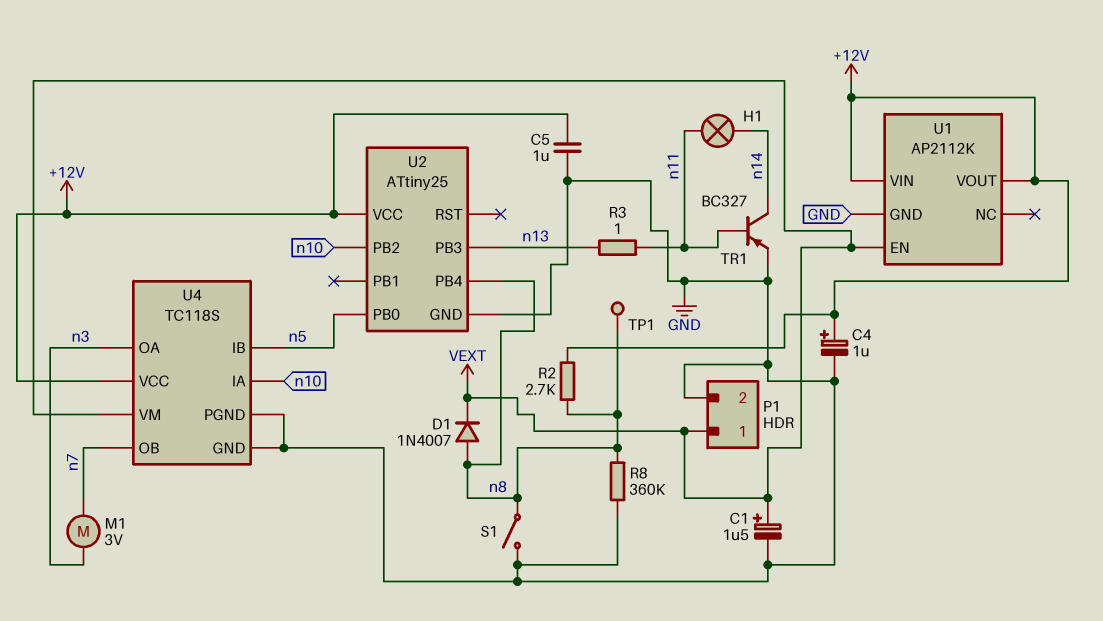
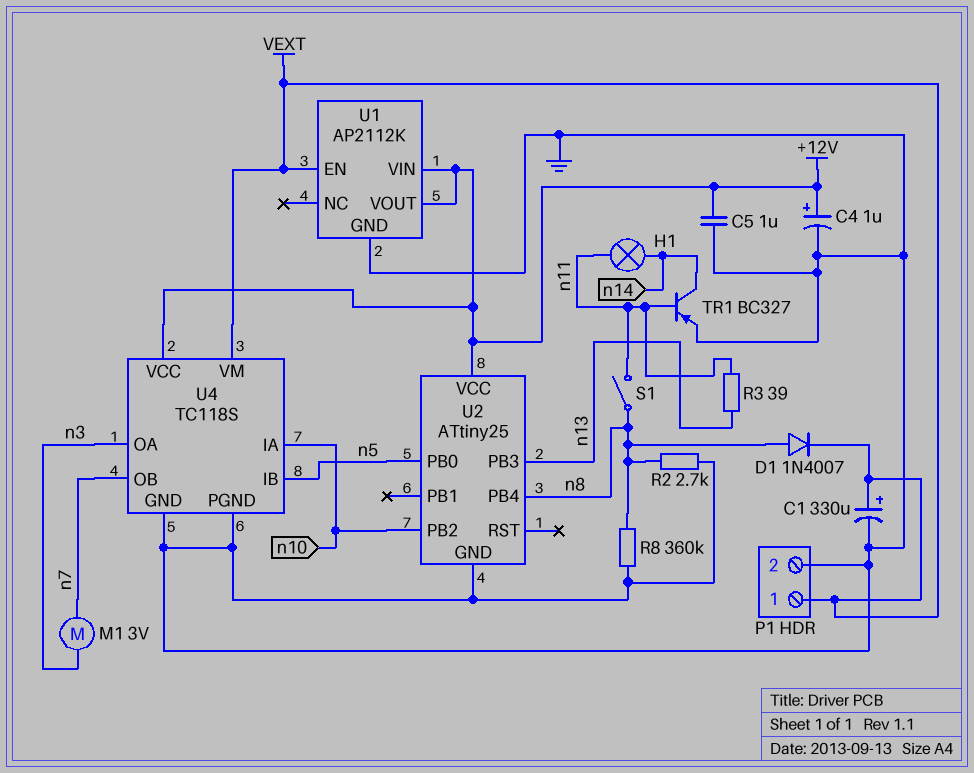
C1: 1.5uF (plus VEXT, minus GND) -> 330uF (plus VEXT, minus GND)
R2: 2.7k (+12V, n8) -> 2.7k (GND, n8)
R3: 1 (n11, n13) -> 39 (n11, n13)
S1: switch (GND, n8) -> switch (n8, n11)
TP1: test point (n8) -> none

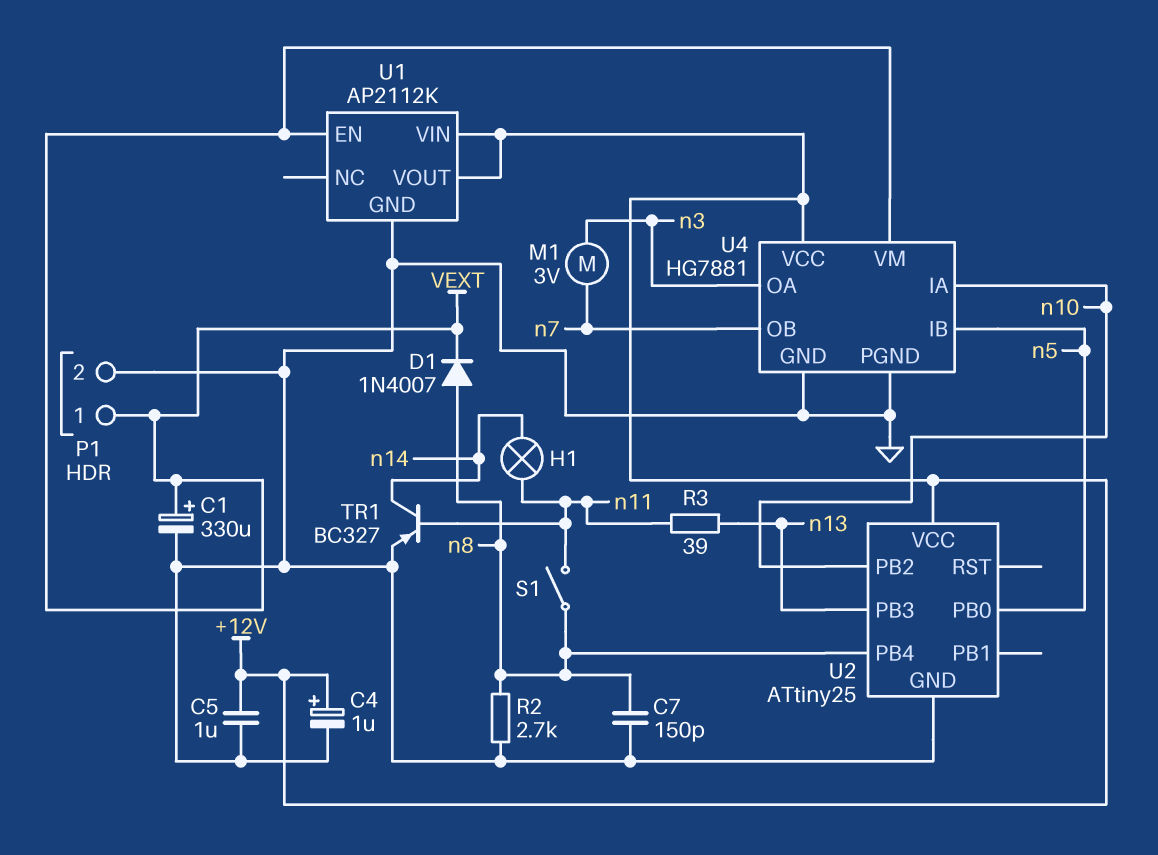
C7: none -> 150pF (GND, n8)
R8: 360k (GND, n8) -> none
U4: TC118S -> HG7881

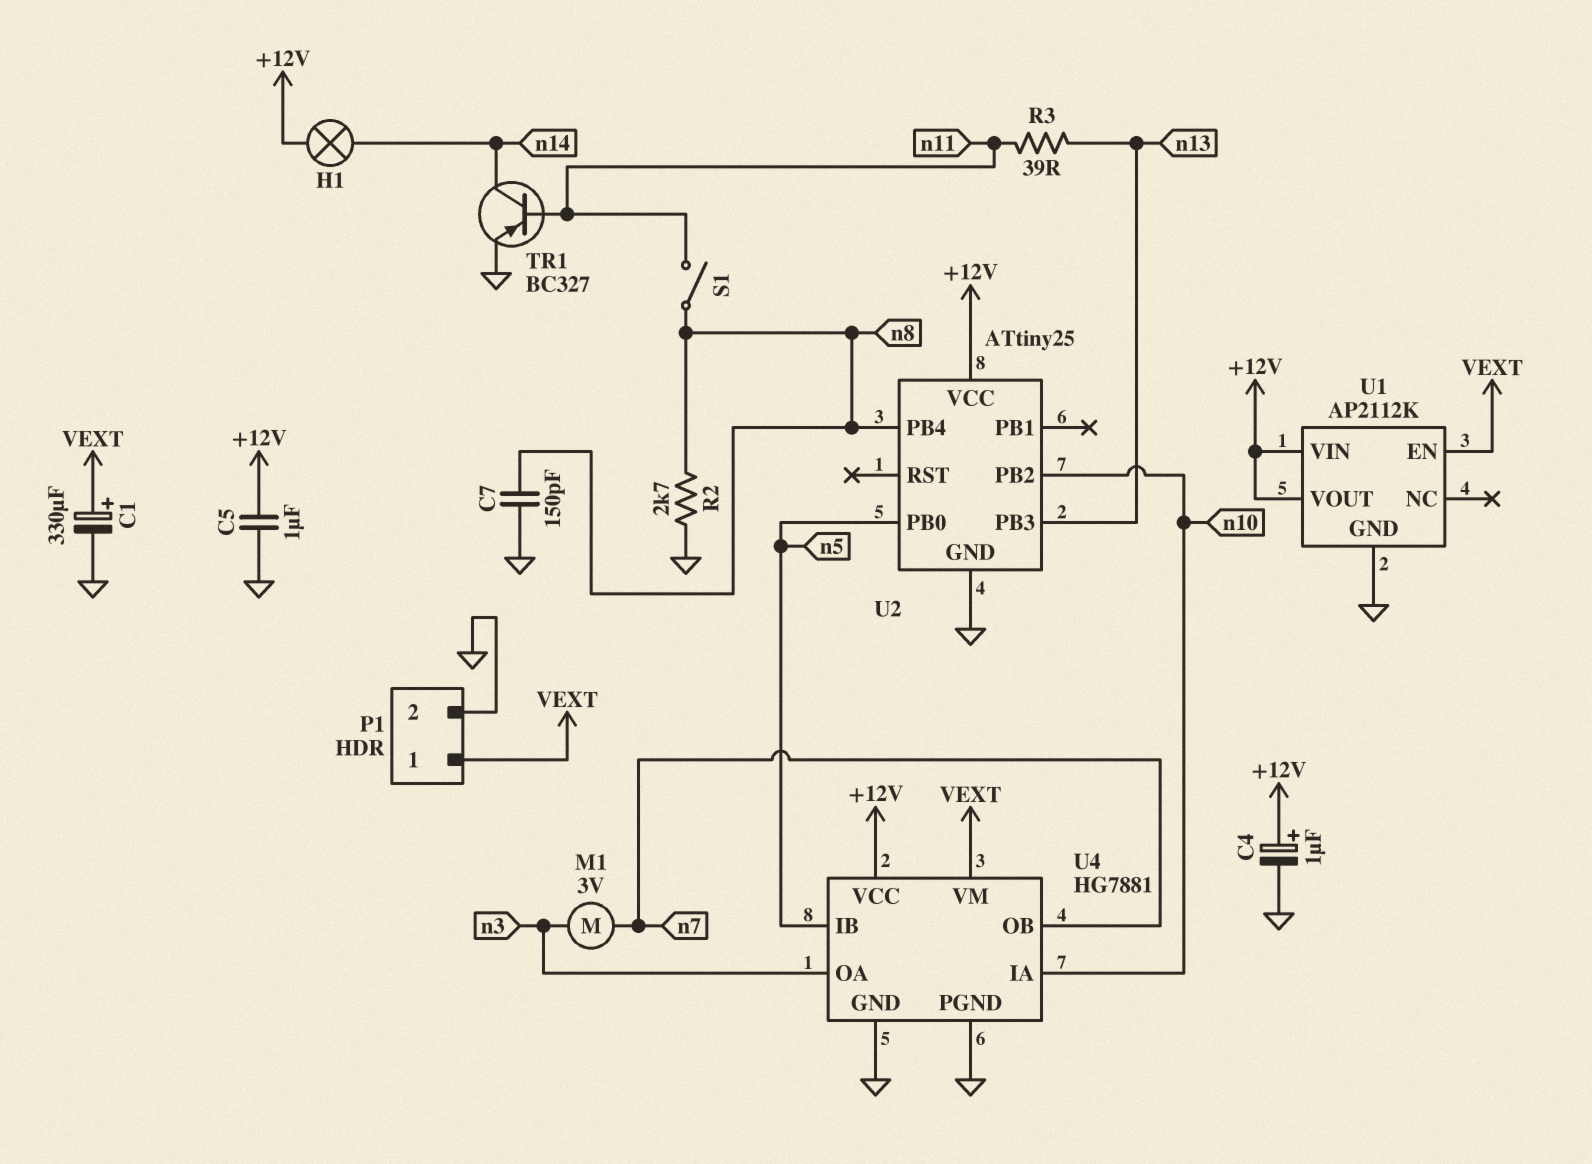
D1: diode 1N4007 (A n8, K VEXT) -> none
H1: lamp (n11, n14) -> lamp (+12V, n14)

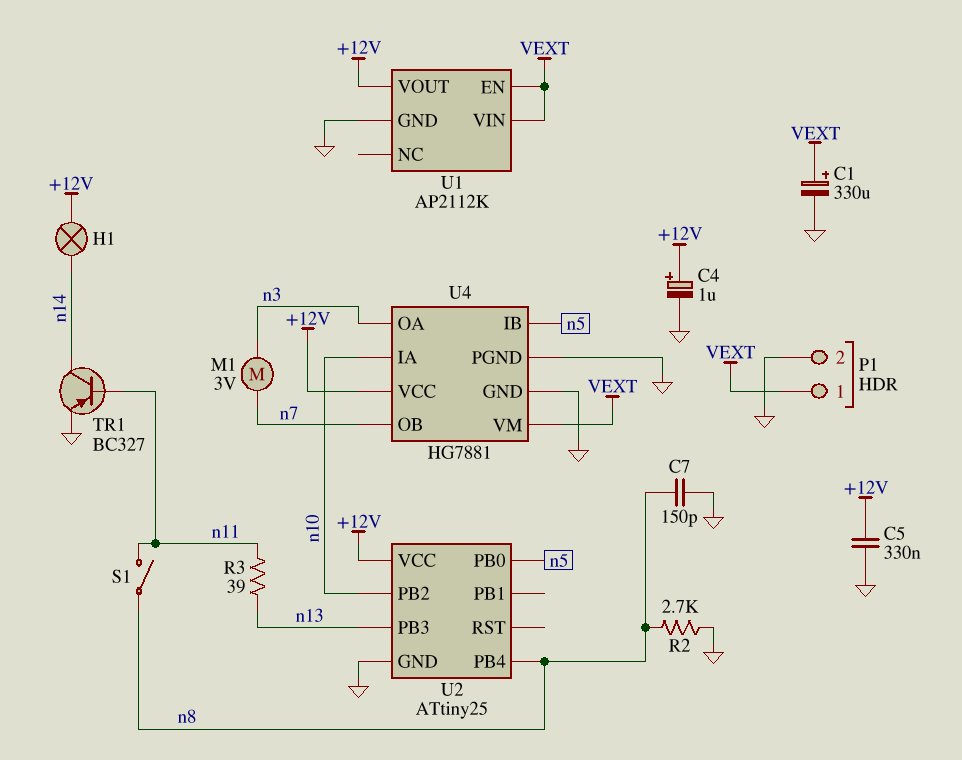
C5: 1uF (+12V, GND) -> 330nF (+12V, GND)
U1 pin VIN: +12V -> VEXT

